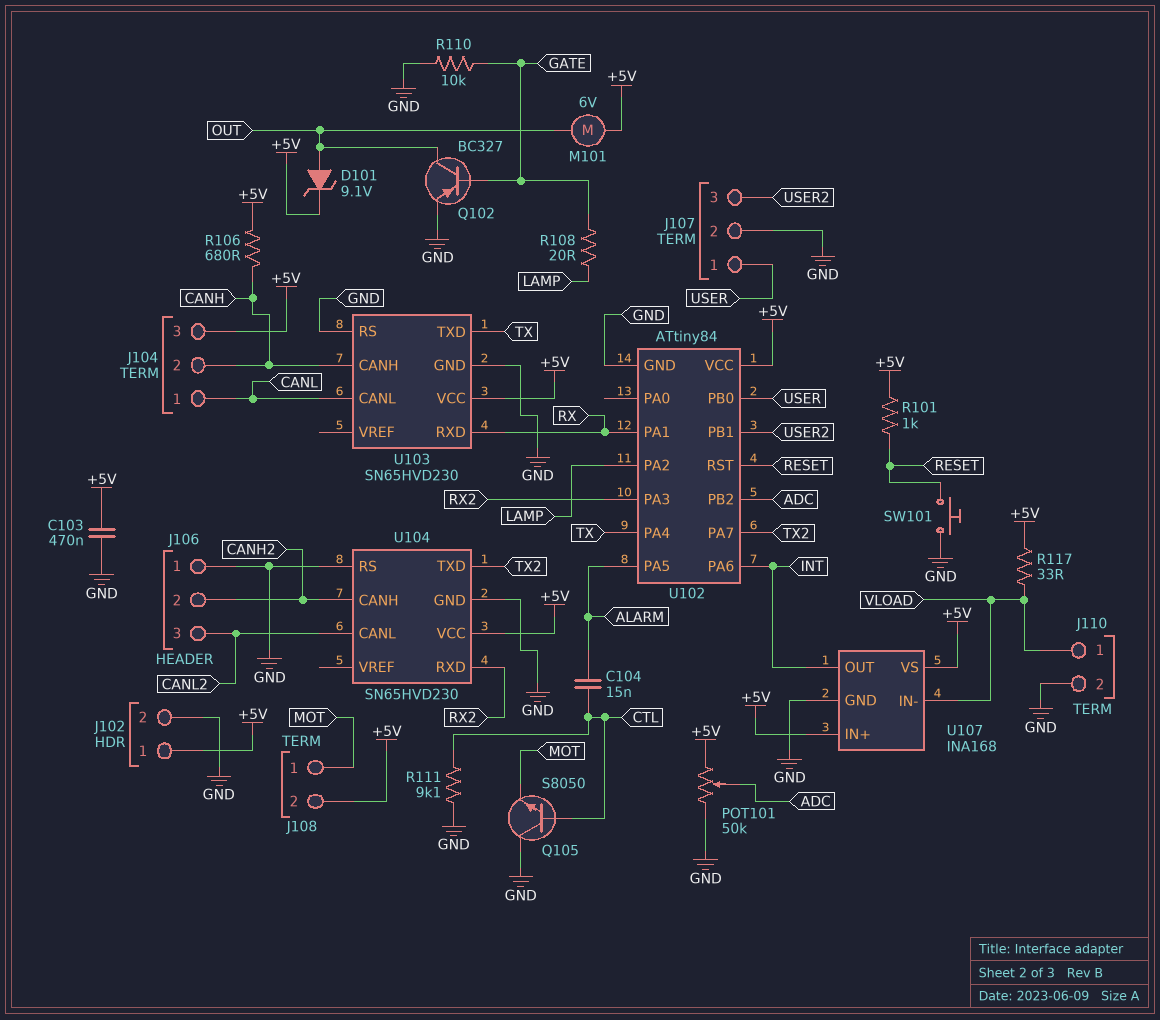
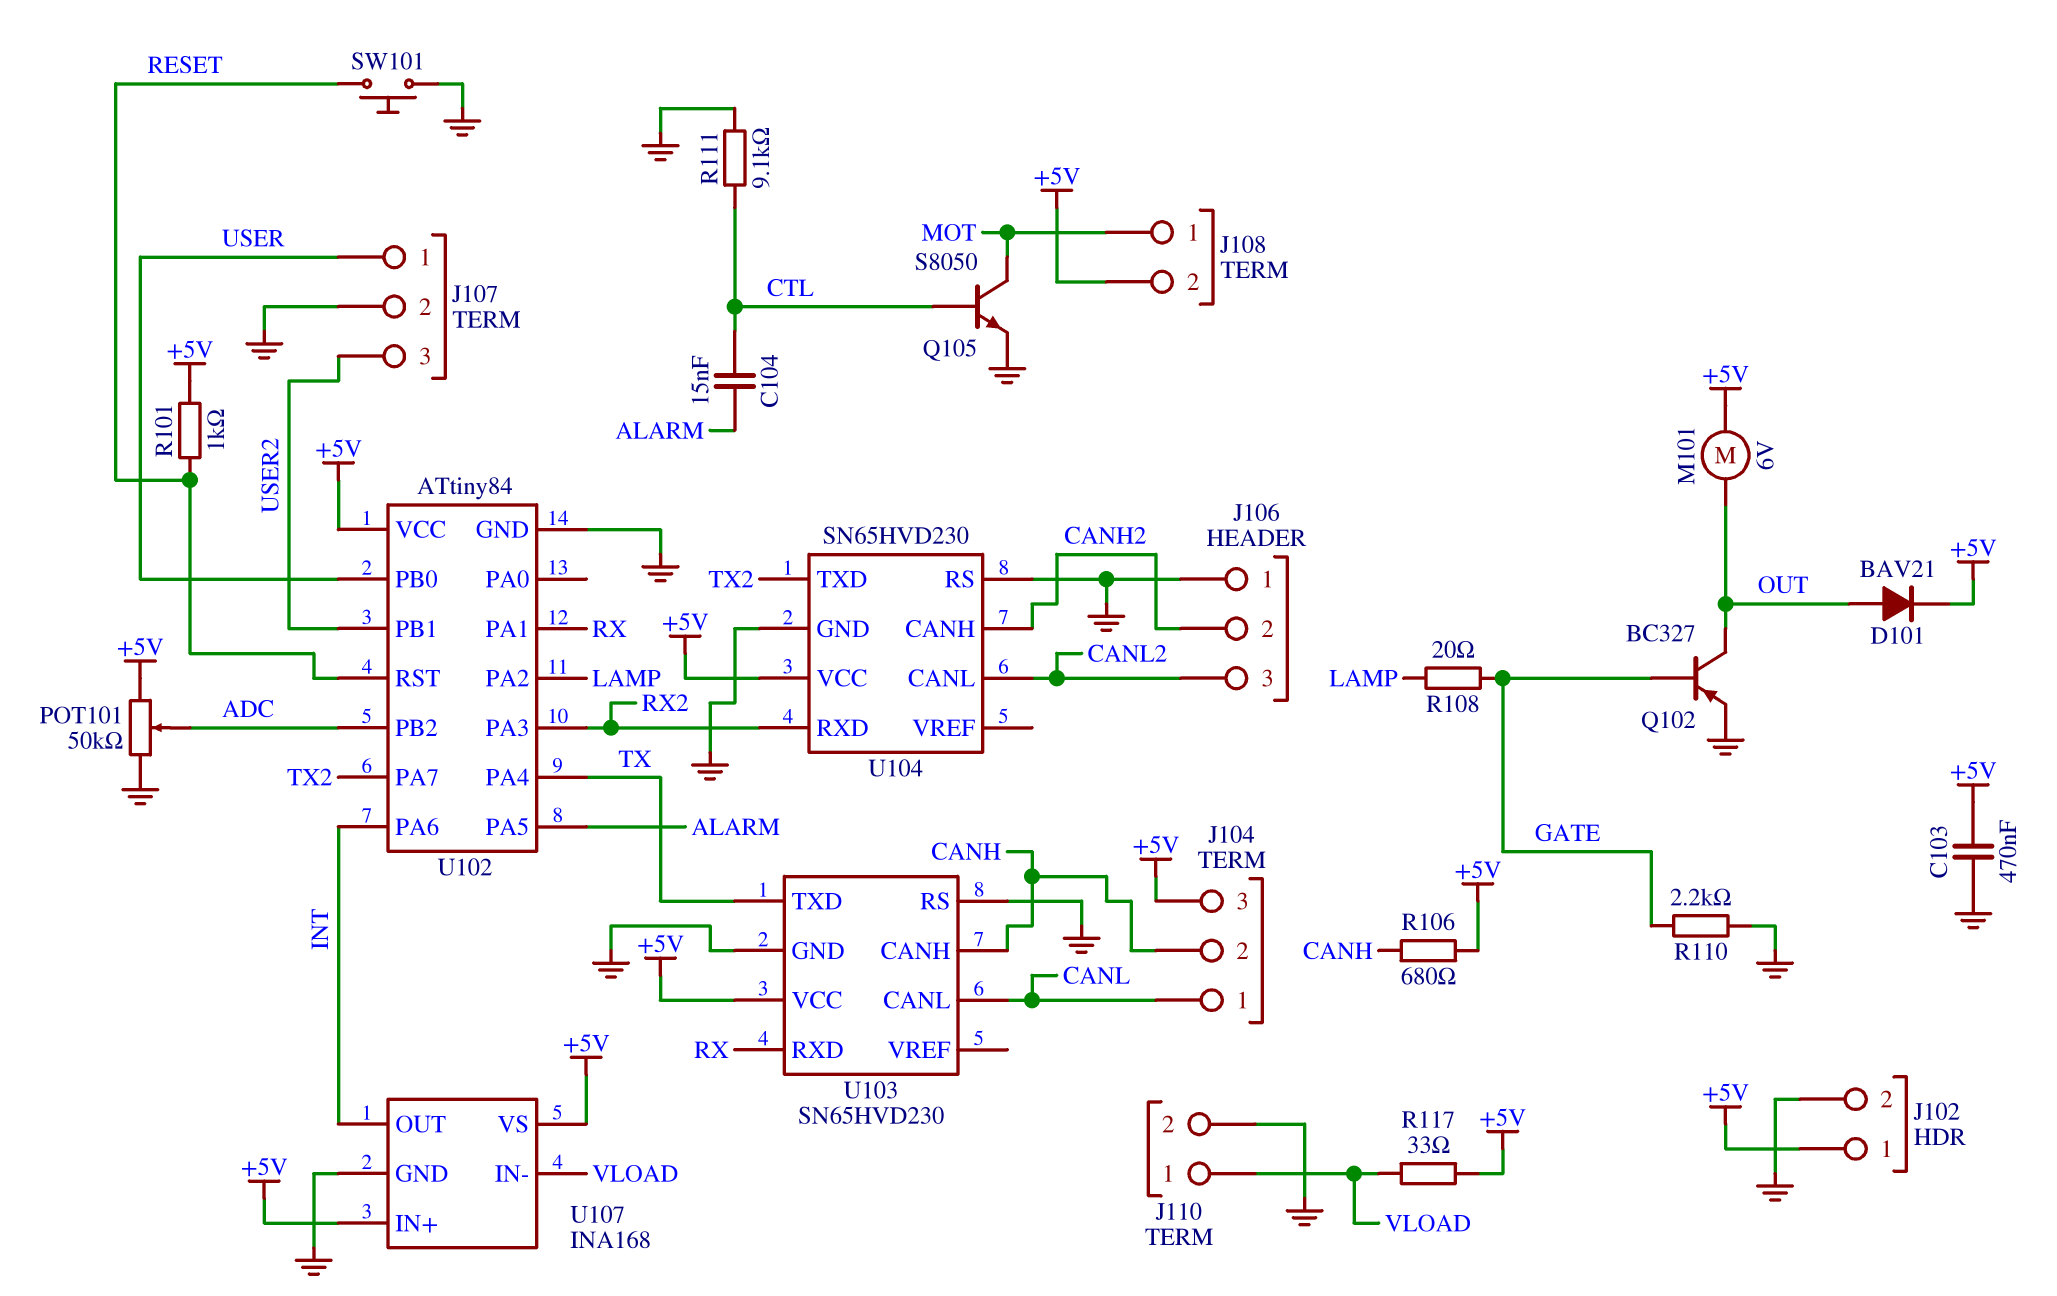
D101: zener 9.1V (A OUT, K +5V) -> diode BAV21 (A OUT, K +5V)
Q105: NPN S8050 (B CTL, C GND, E MOT) -> NPN S8050 (B CTL, C MOT, E GND)
R110: 10k (GATE, GND) -> 2.2k (GATE, GND)

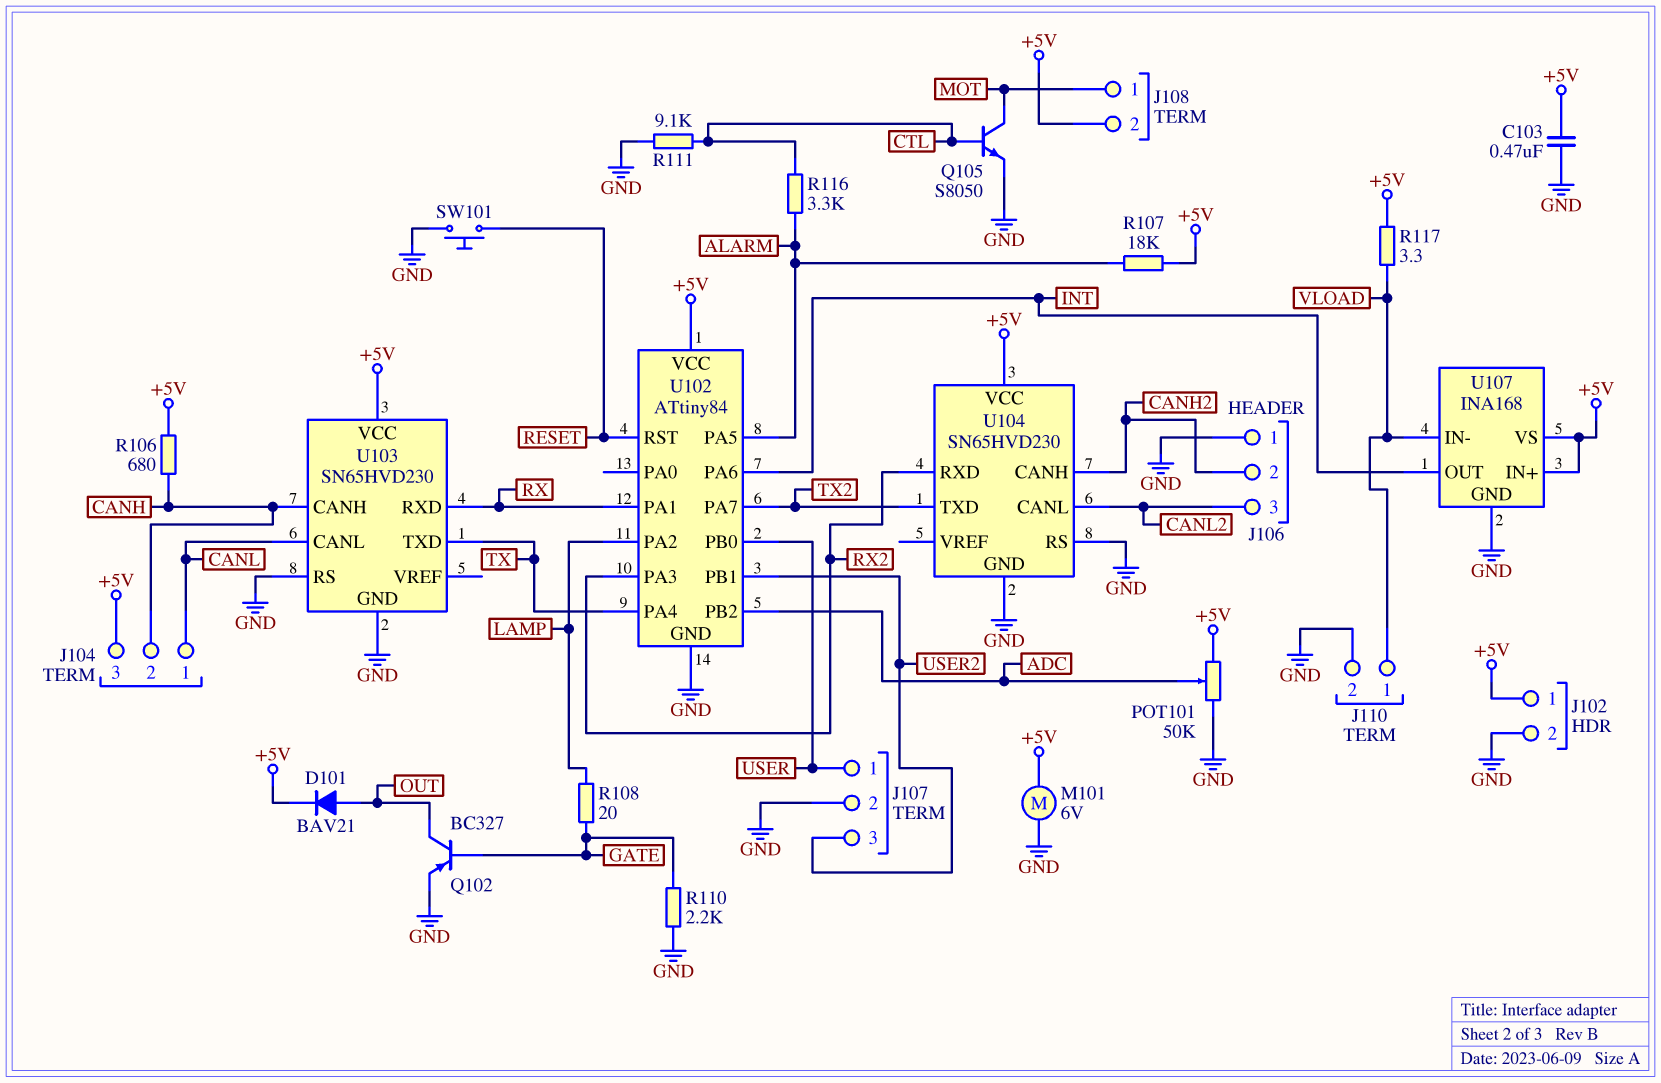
C104: 15nF (ALARM, CTL) -> none
M101: motor 6V (+5V, OUT) -> motor 6V (+5V, GND)
R101: 1k (+5V, RESET) -> none
R107: none -> 18k (+5V, ALARM)
R116: none -> 3.3k (ALARM, CTL)
R117: 33 (+5V, VLOAD) -> 3.3 (+5V, VLOAD)

